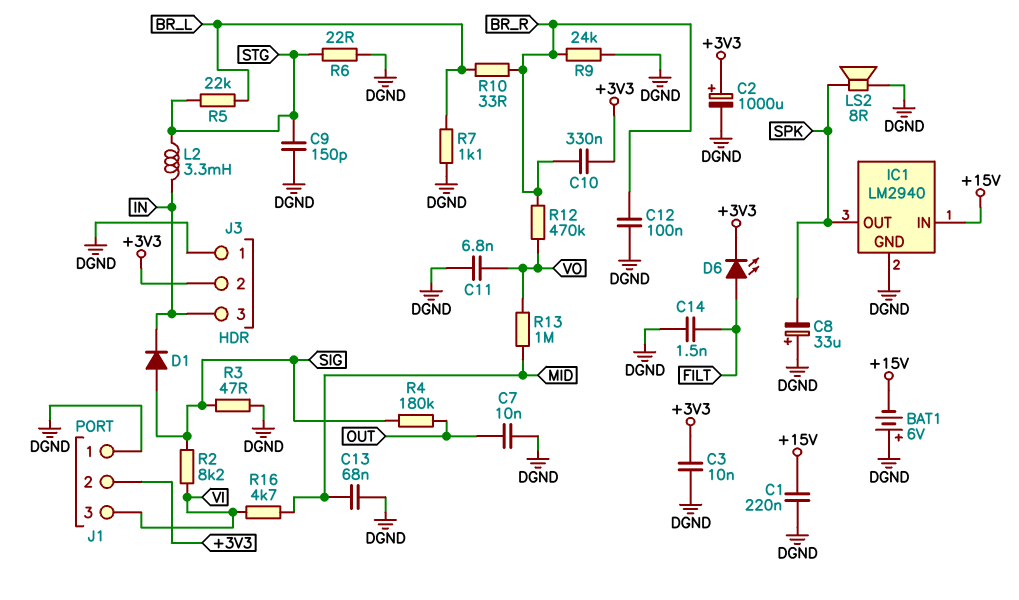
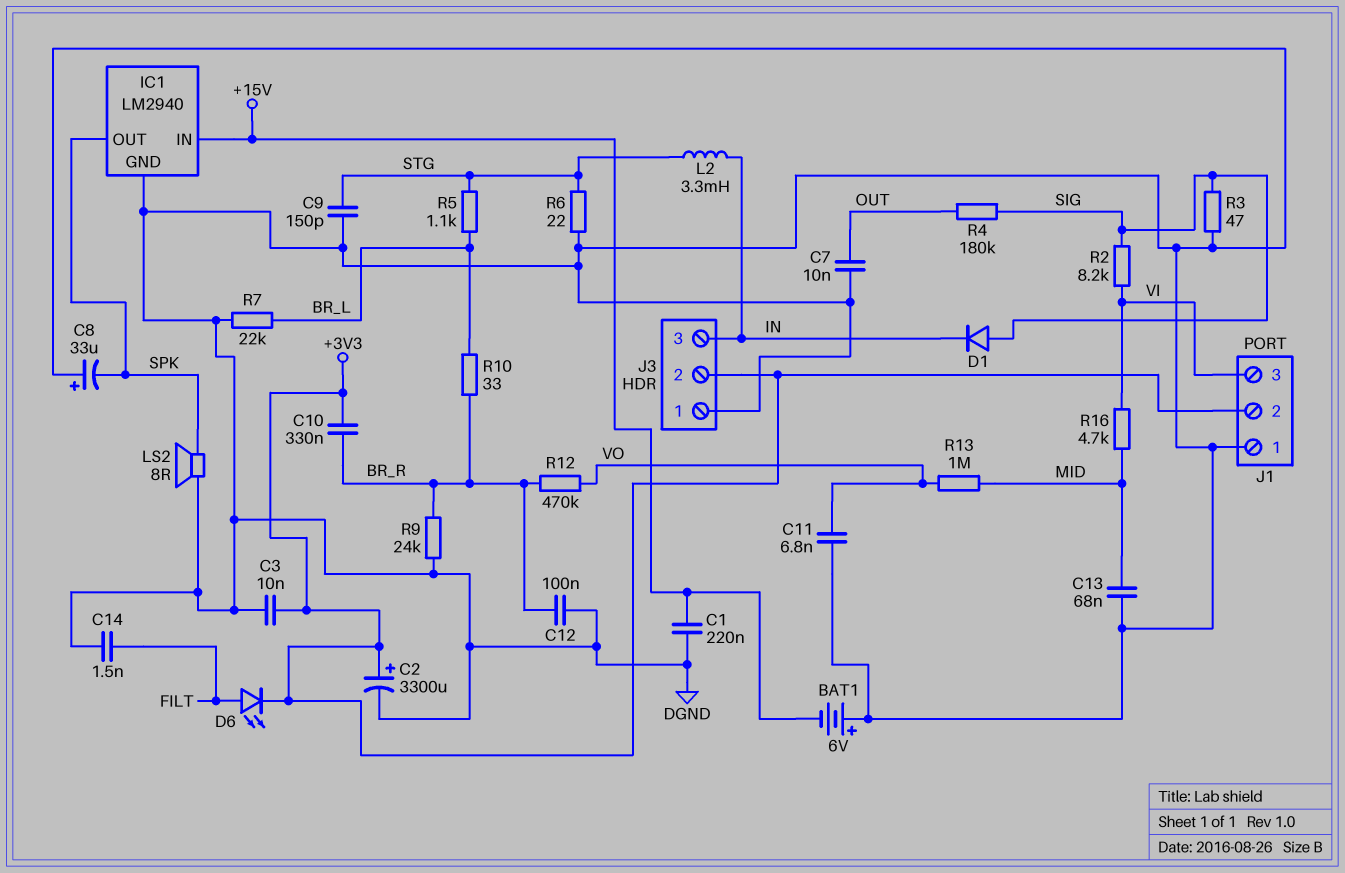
C2: 1000uF (plus +3V3, minus DGND) -> 3300uF (plus +3V3, minus DGND)
R5: 22k (BR_L, STG) -> 1.1k (BR_L, STG)
R7: 1.1k (BR_L, DGND) -> 22k (BR_L, DGND)

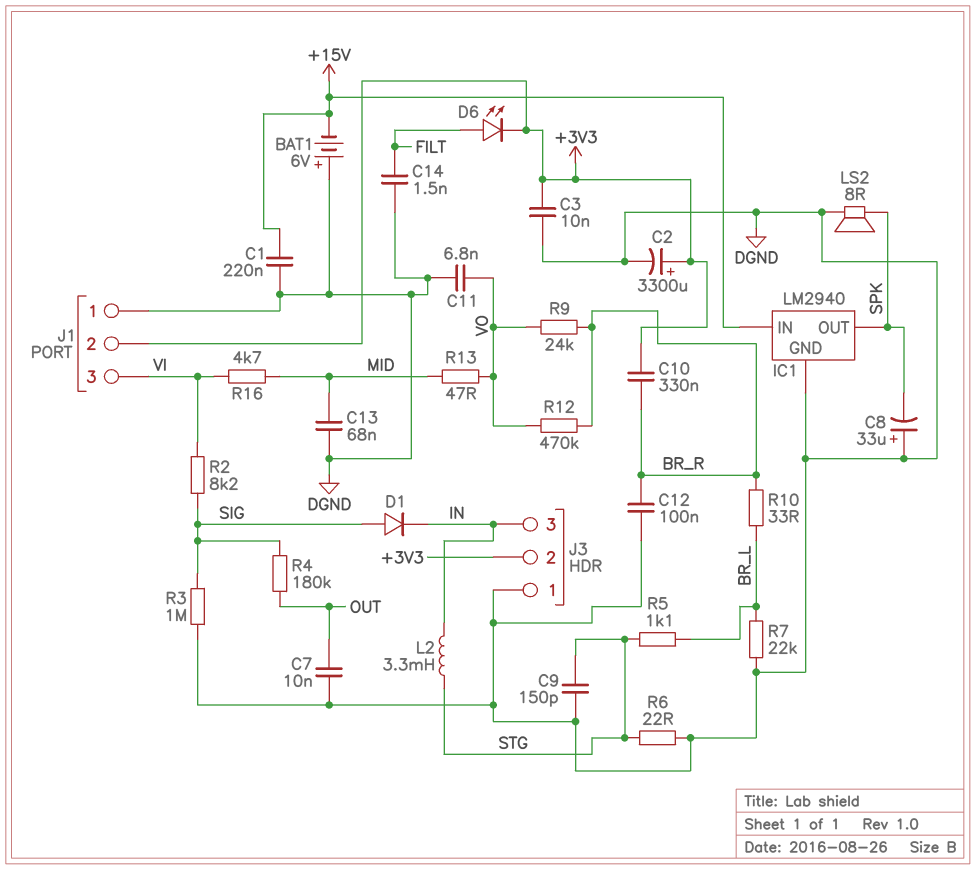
R3: 47 (DGND, SIG) -> 1M (DGND, SIG)
R9: 24k (BR_R, DGND) -> 24k (BR_R, VO)
R13: 1M (MID, VO) -> 47 (MID, VO)

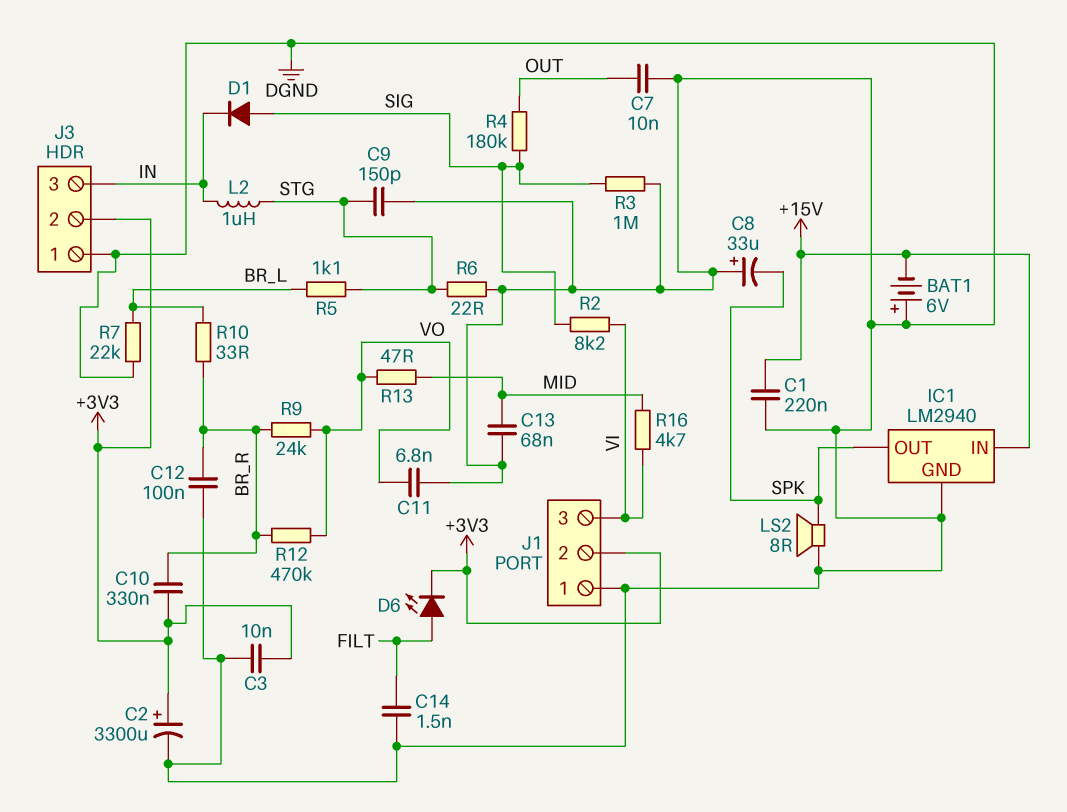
L2: 3.3mH (IN, STG) -> 1uH (IN, STG)

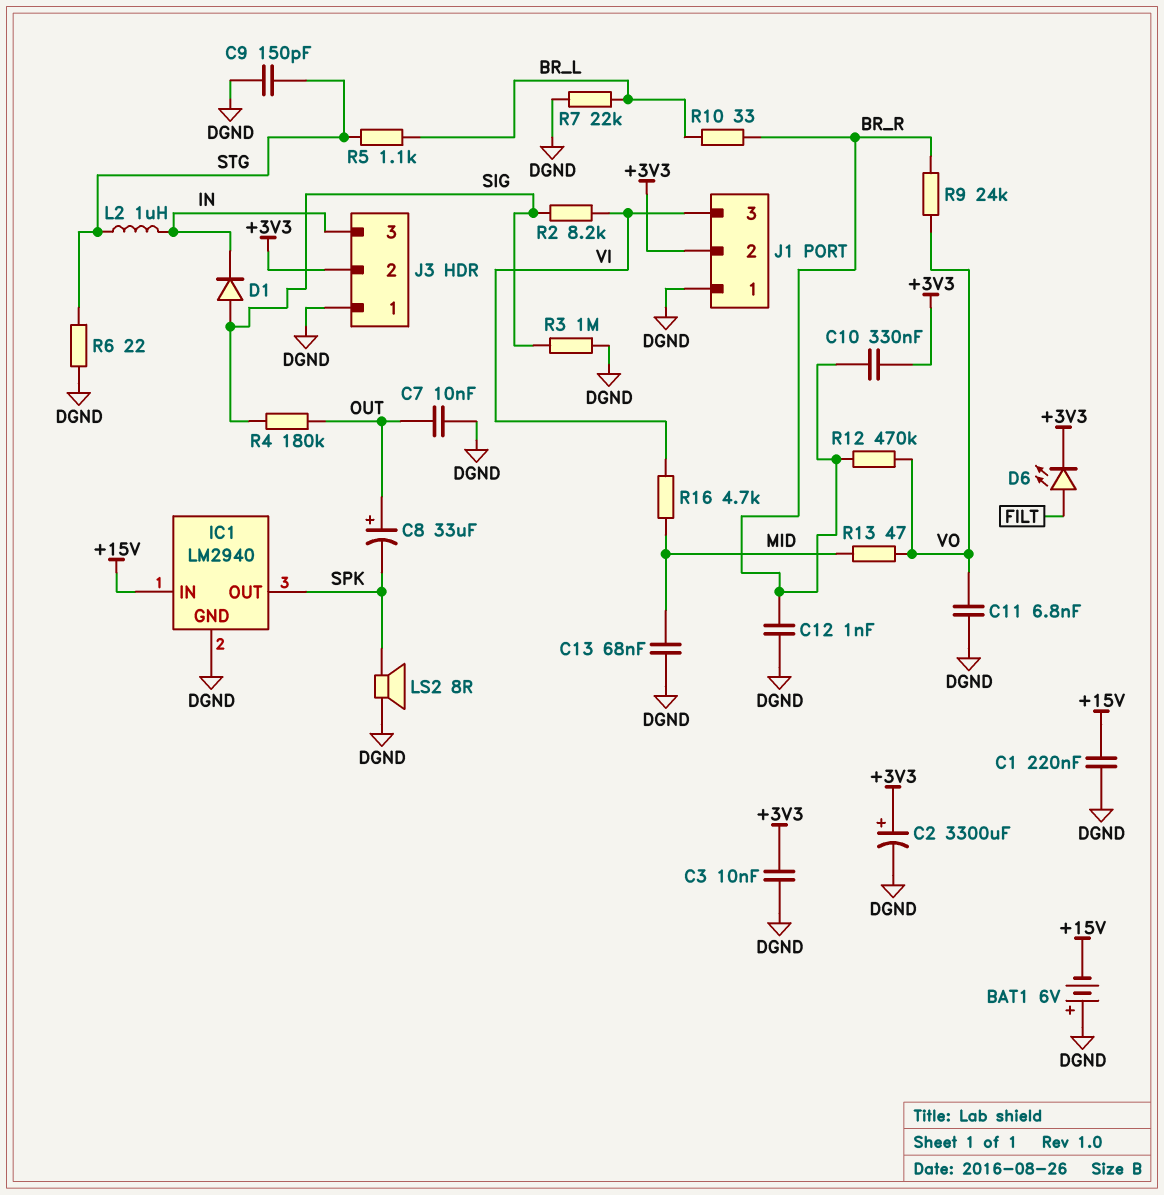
C8: 33uF (plus DGND, minus SPK) -> 33uF (plus OUT, minus SPK)
C12: 100nF (BR_R, DGND) -> 1nF (BR_R, DGND)
C14: 1.5nF (DGND, FILT) -> none

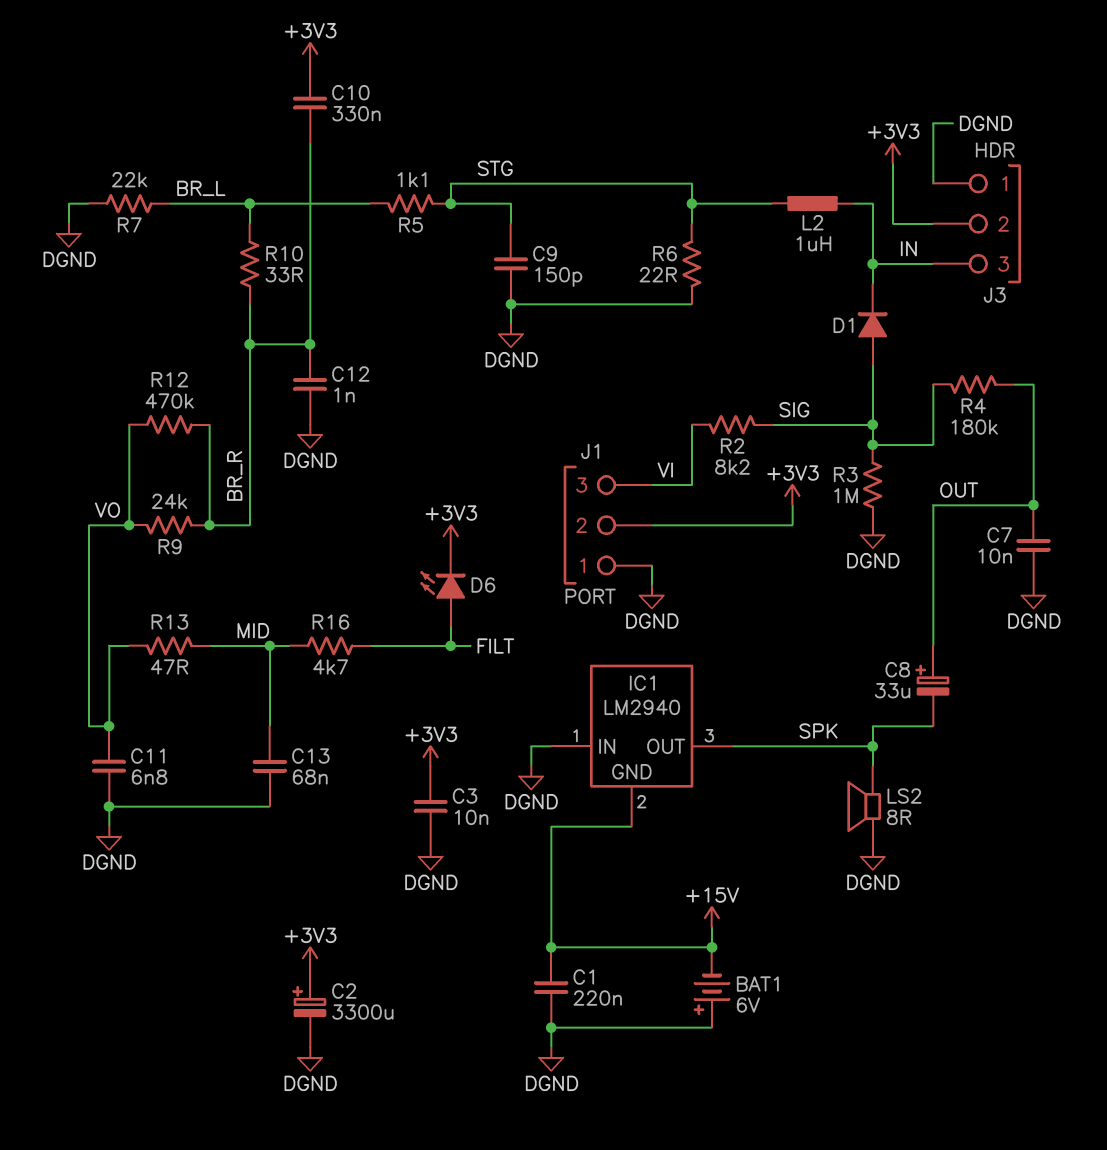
IC1 pin GND: DGND -> +15V
IC1 pin IN: +15V -> DGND
R16: 4.7k (MID, VI) -> 4.7k (FILT, MID)

